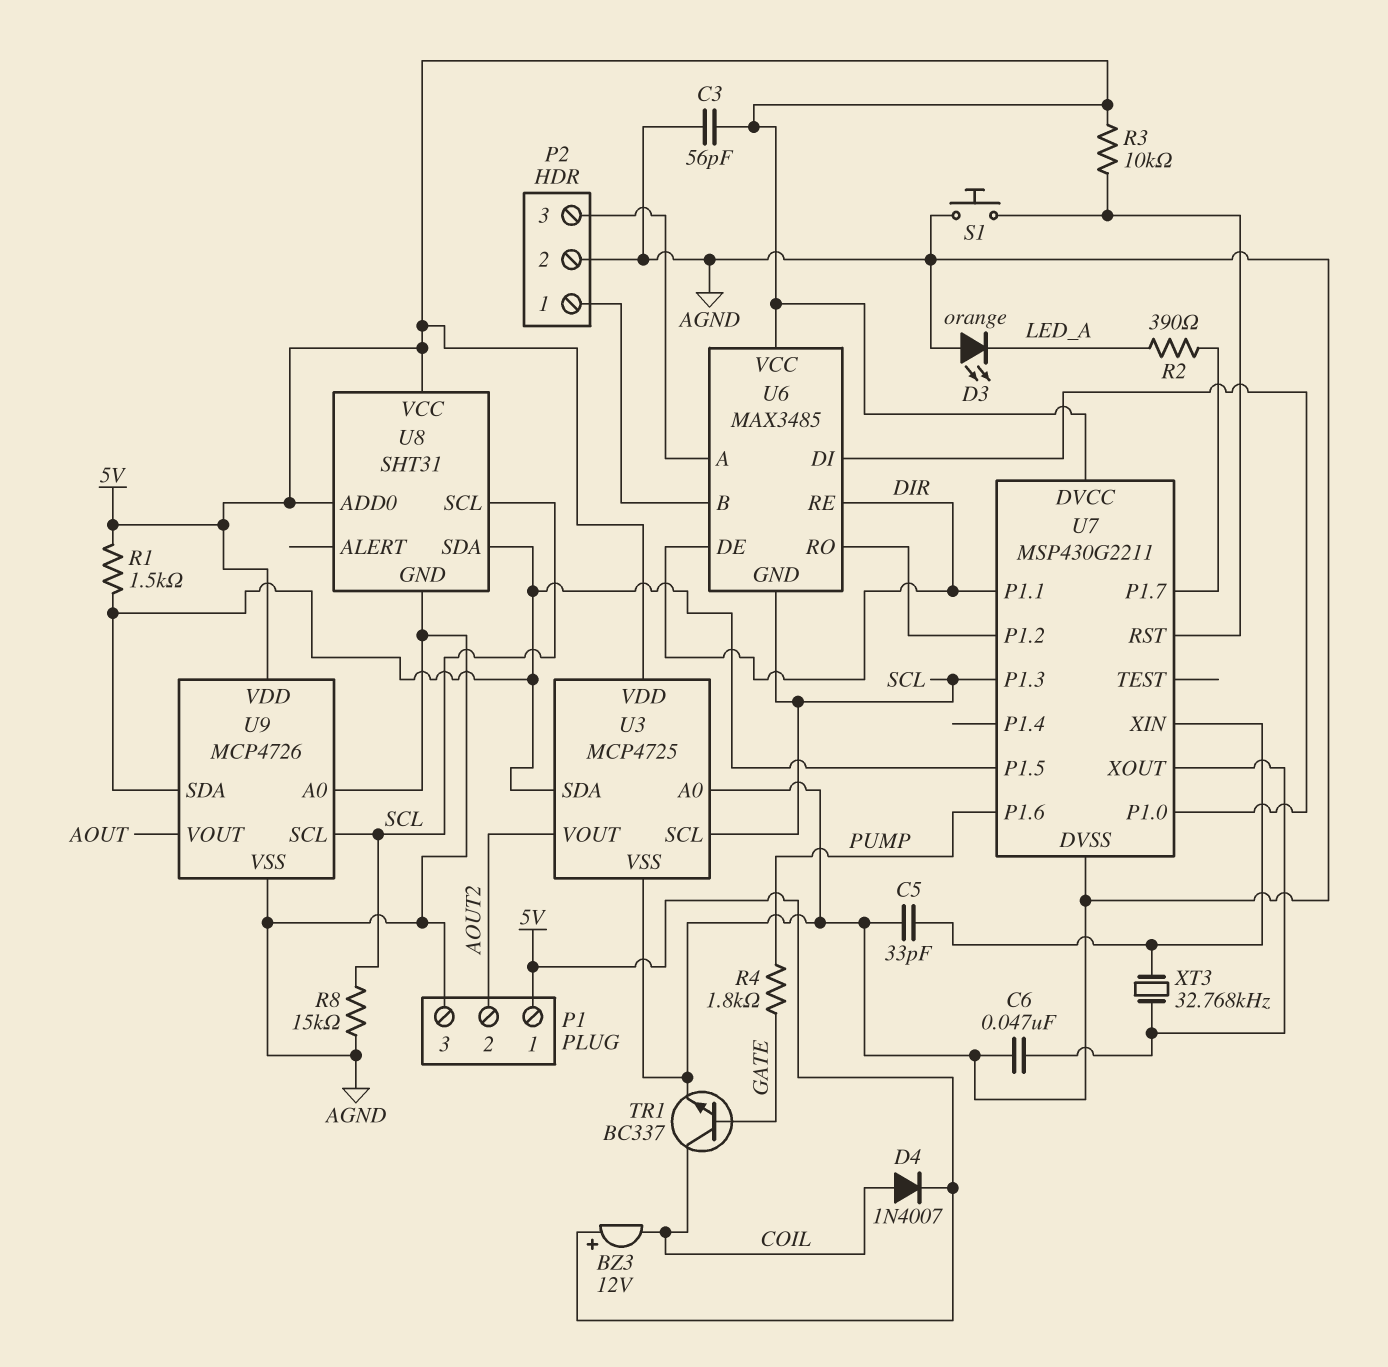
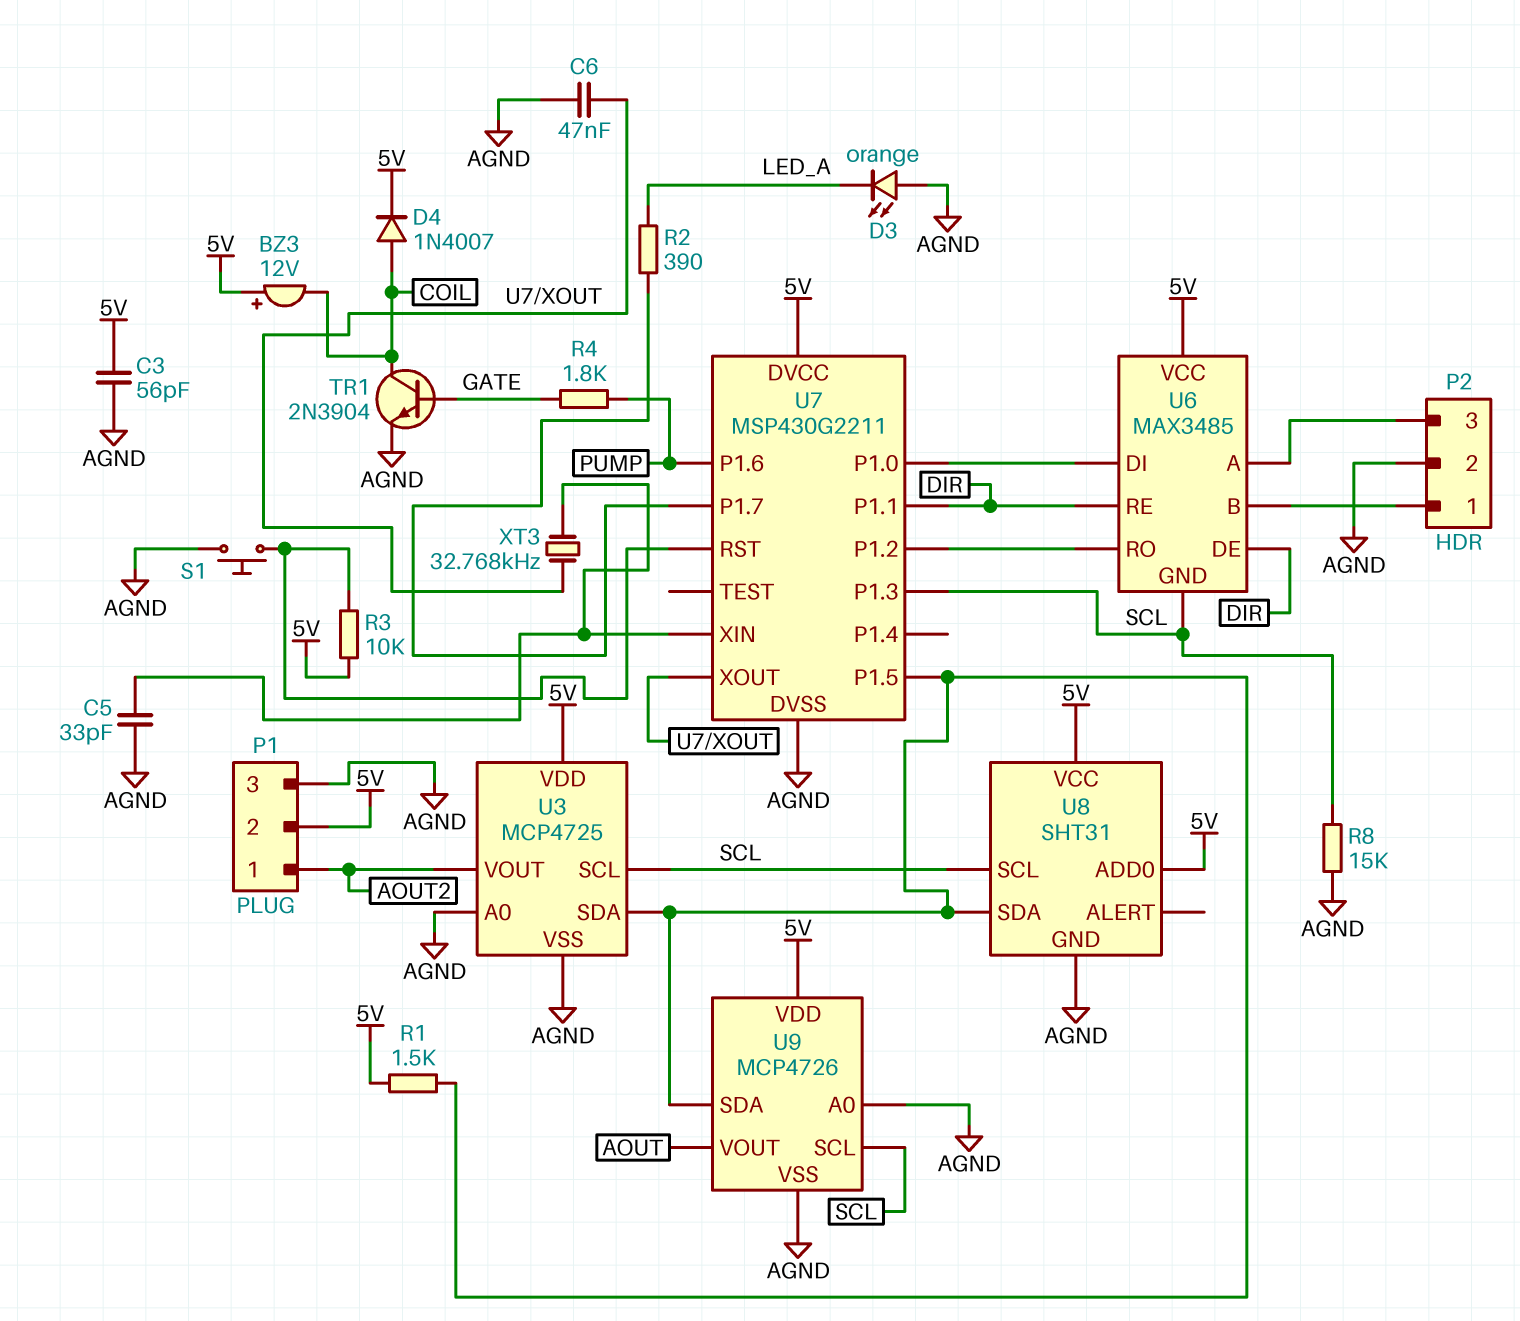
P1 pin 1: 5V -> AOUT2
P1 pin 2: AOUT2 -> 5V
TR1: NPN BC337 (B GATE, C COIL, E AGND) -> NPN 2N3904 (B GATE, C COIL, E AGND)

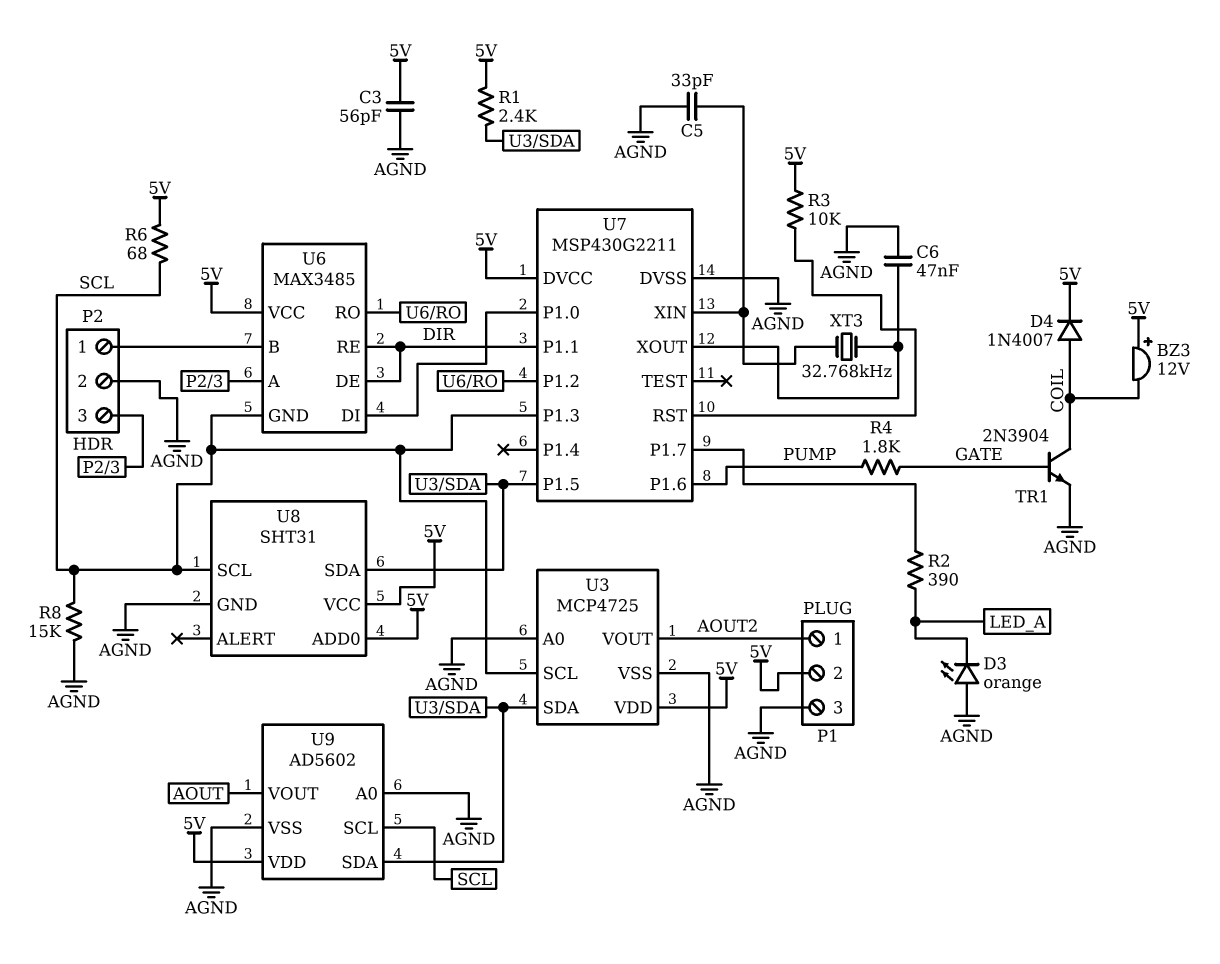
R1: 1.5k (5V, U3/SDA) -> 2.4k (5V, U3/SDA)
R6: none -> 68 (5V, SCL)
S1: button (AGND, U7/RST) -> none
U9: MCP4726 -> AD5602

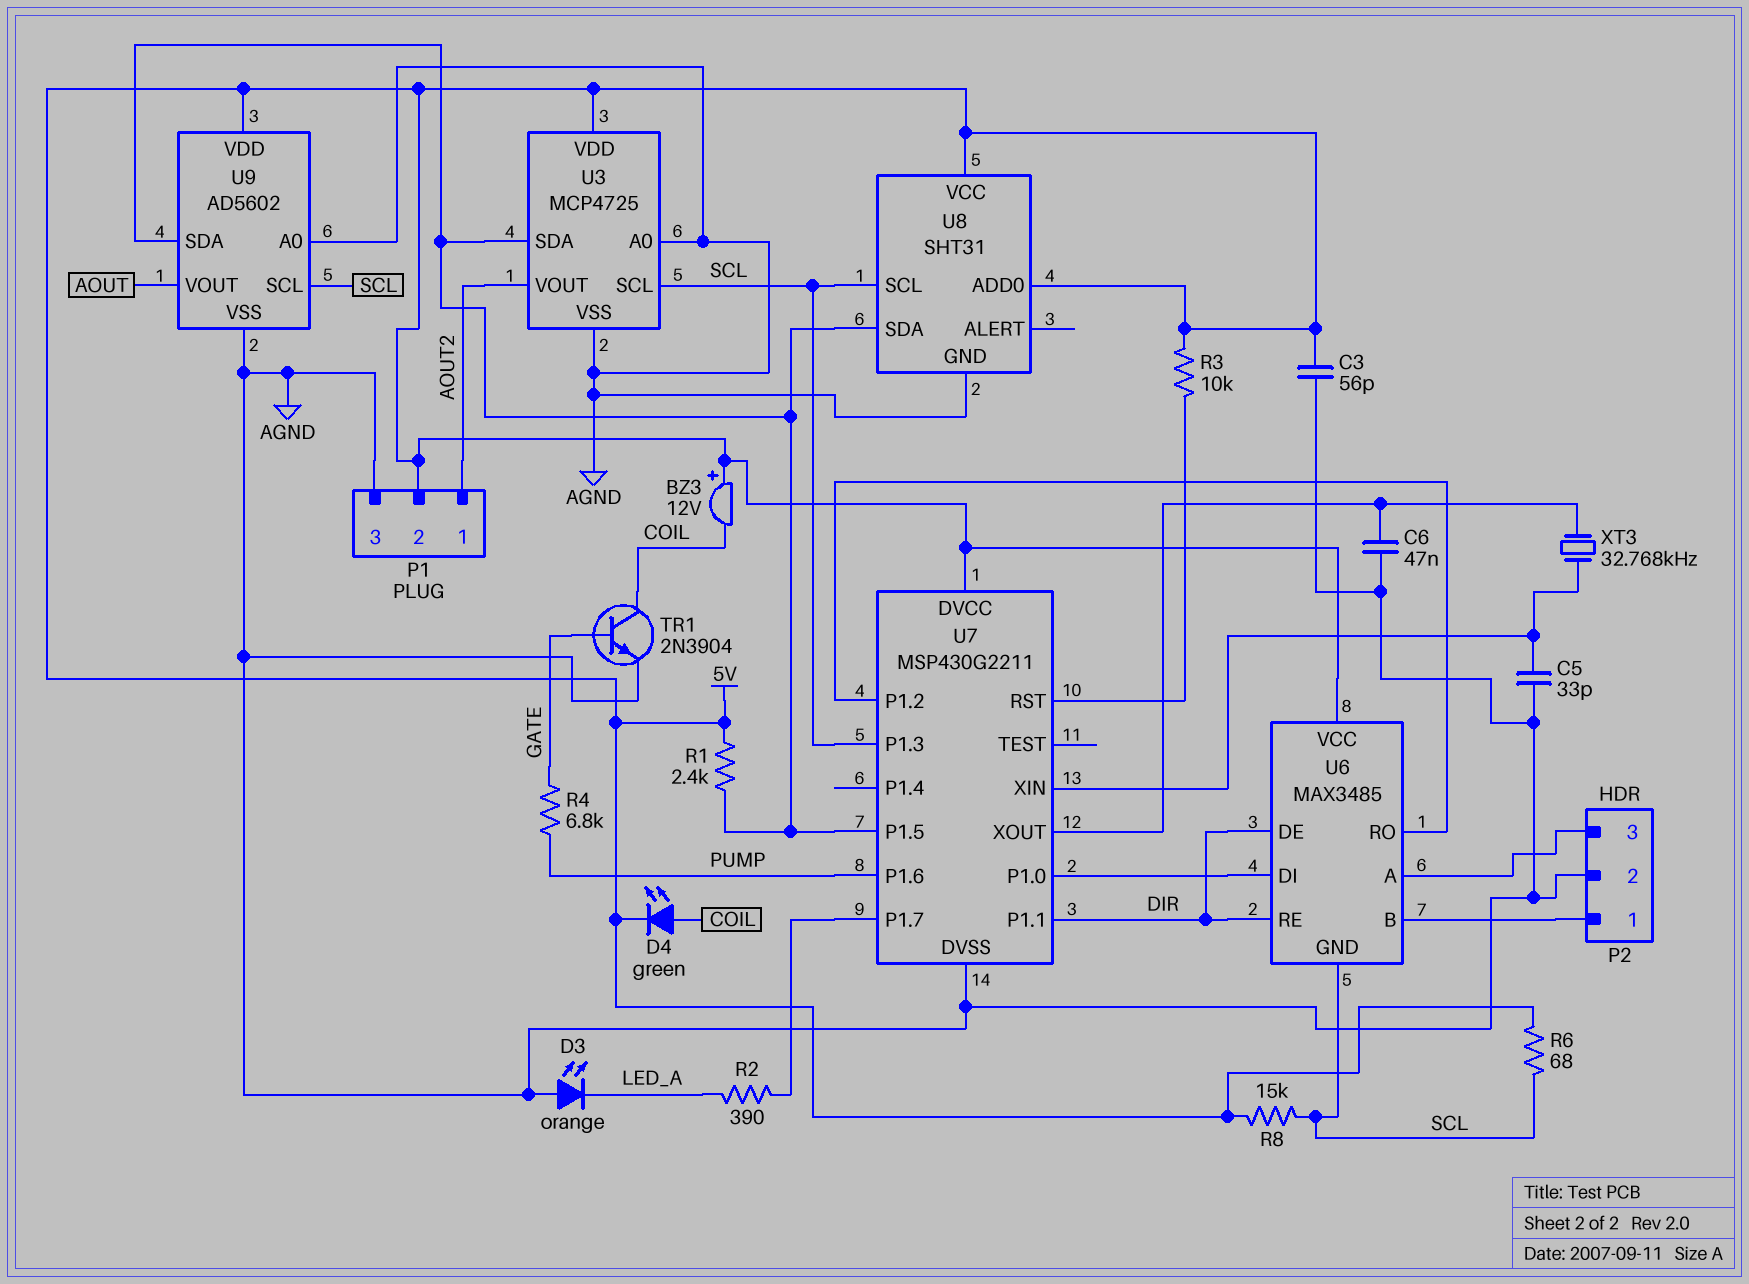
D4: diode 1N4007 (A COIL, K 5V) -> LED green (A COIL, K 5V)
R4: 1.8k (GATE, PUMP) -> 6.8k (GATE, PUMP)
R8: 15k (AGND, SCL) -> 15k (5V, SCL)

